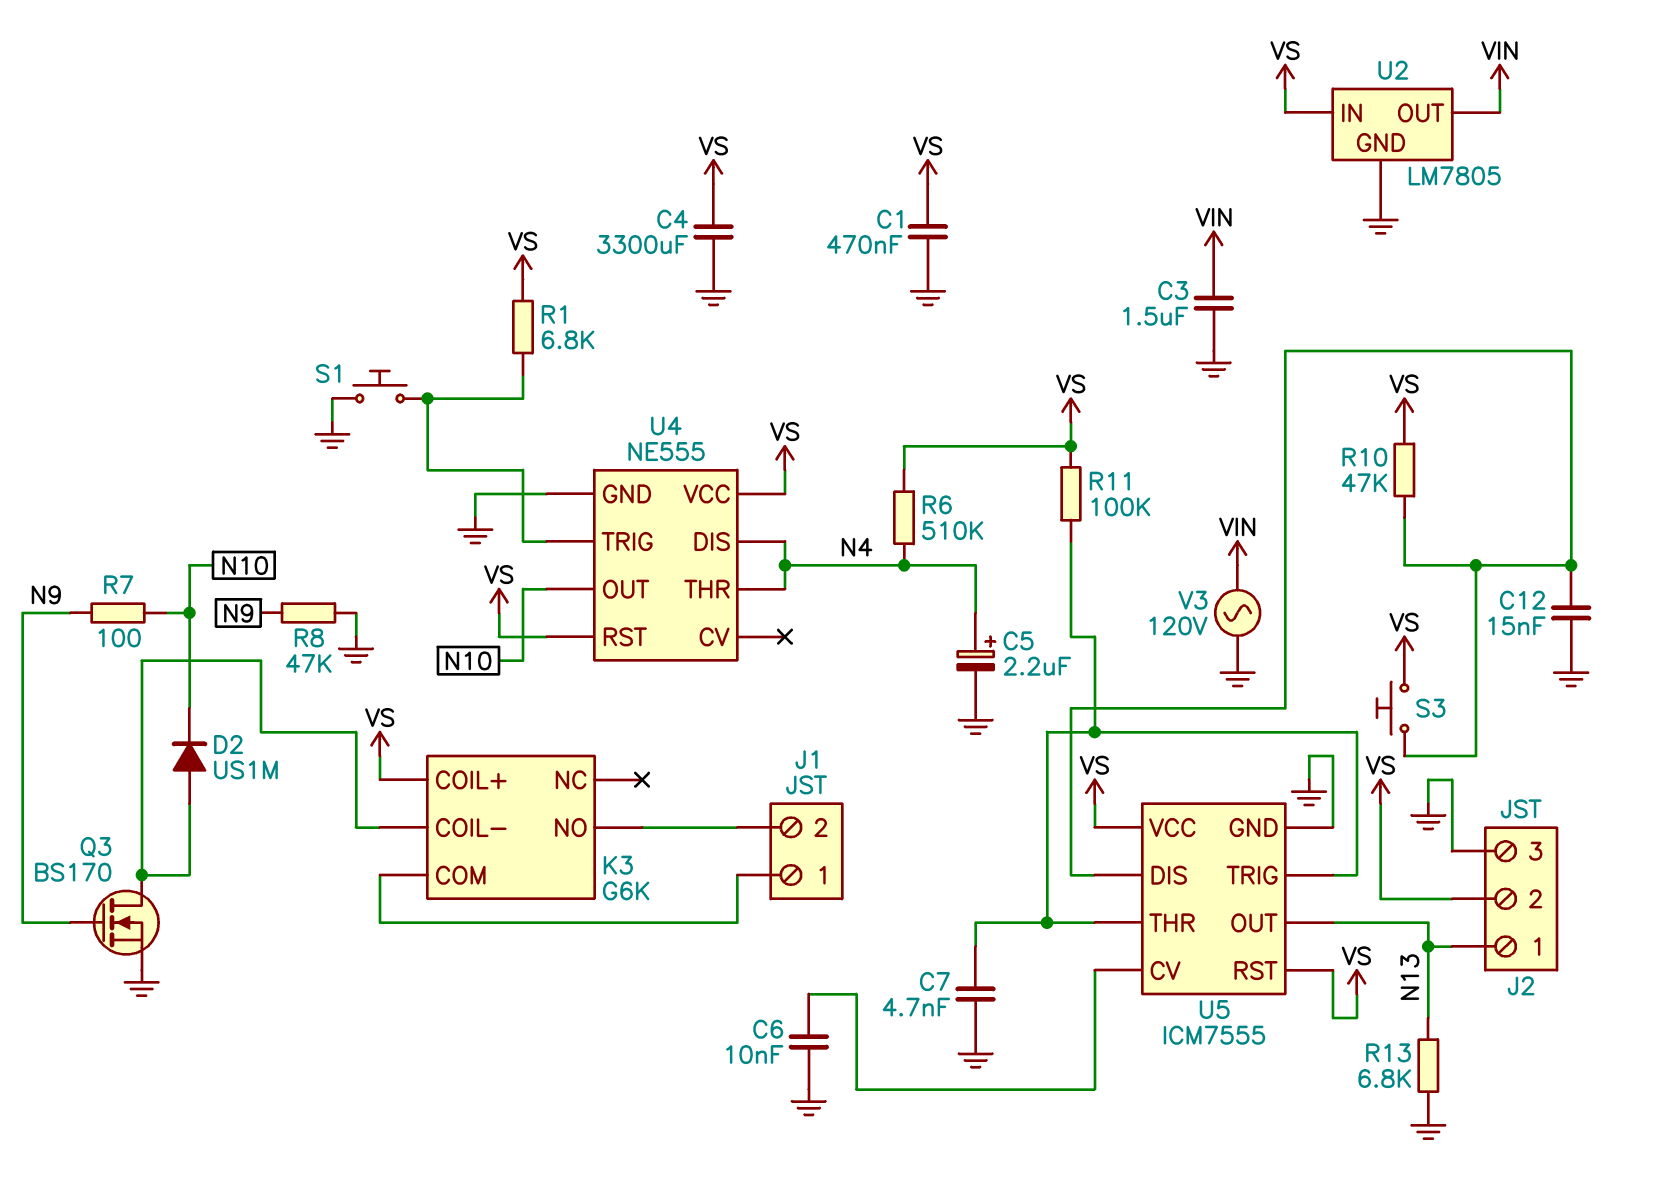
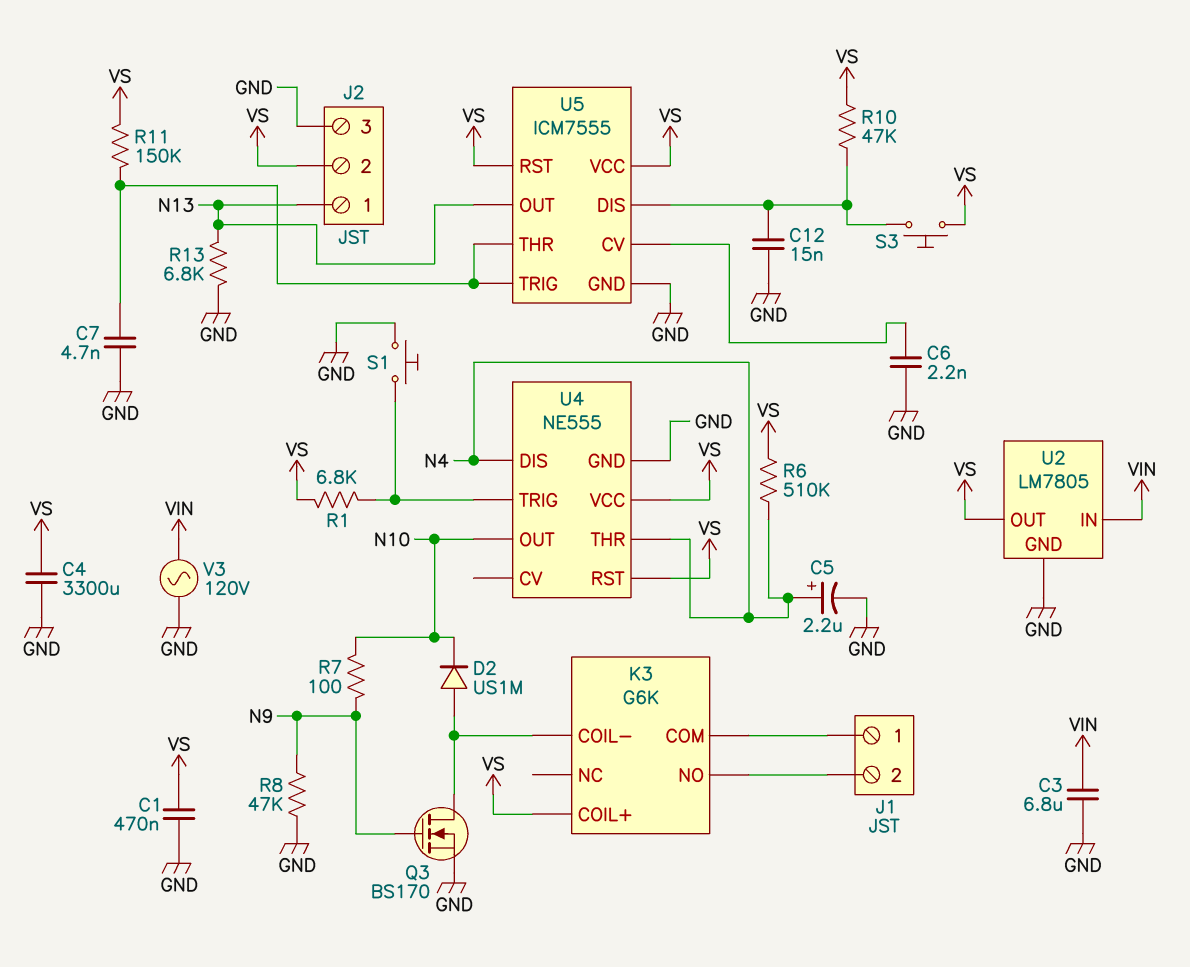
C3: 1.5uF (GND, VIN) -> 6.8uF (GND, VIN)
C6: 10nF (GND, U5/CV) -> 2.2nF (GND, U5/CV)
R11: 100k (U5/THR, VS) -> 150k (U5/THR, VS)
U2 pin IN: VS -> VIN
U2 pin OUT: VIN -> VS

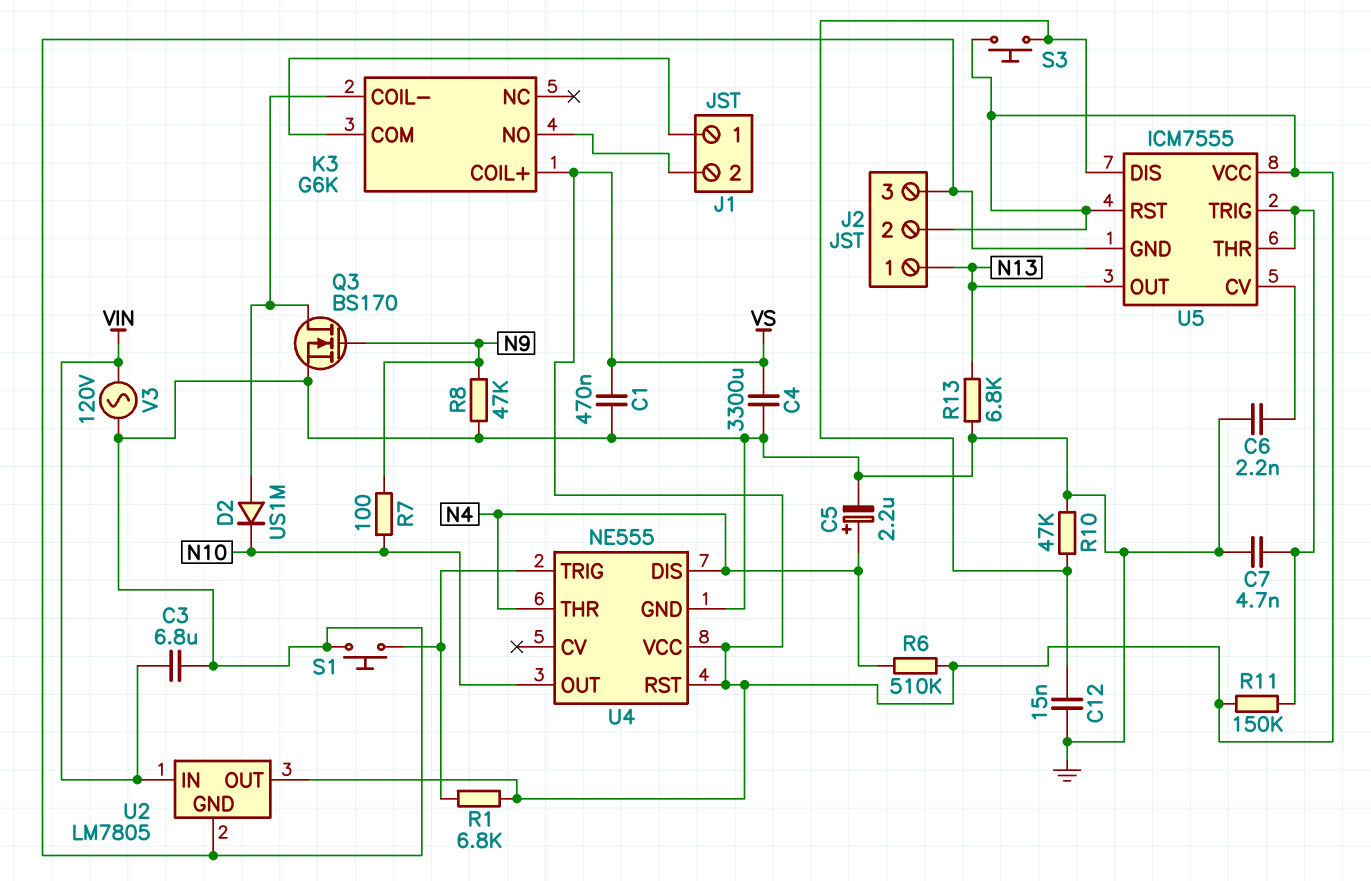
R10: 47k (U5/DIS, VS) -> 47k (GND, U5/DIS)

